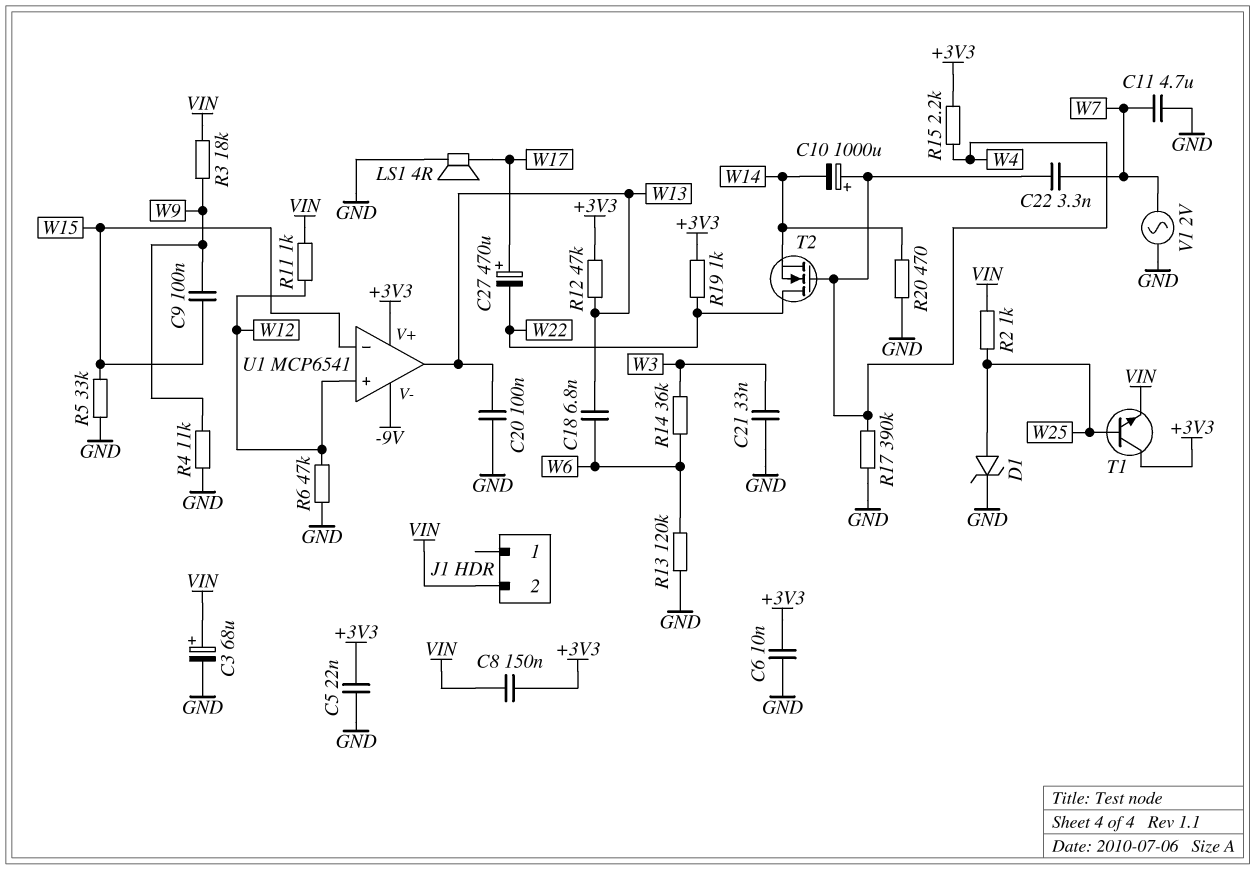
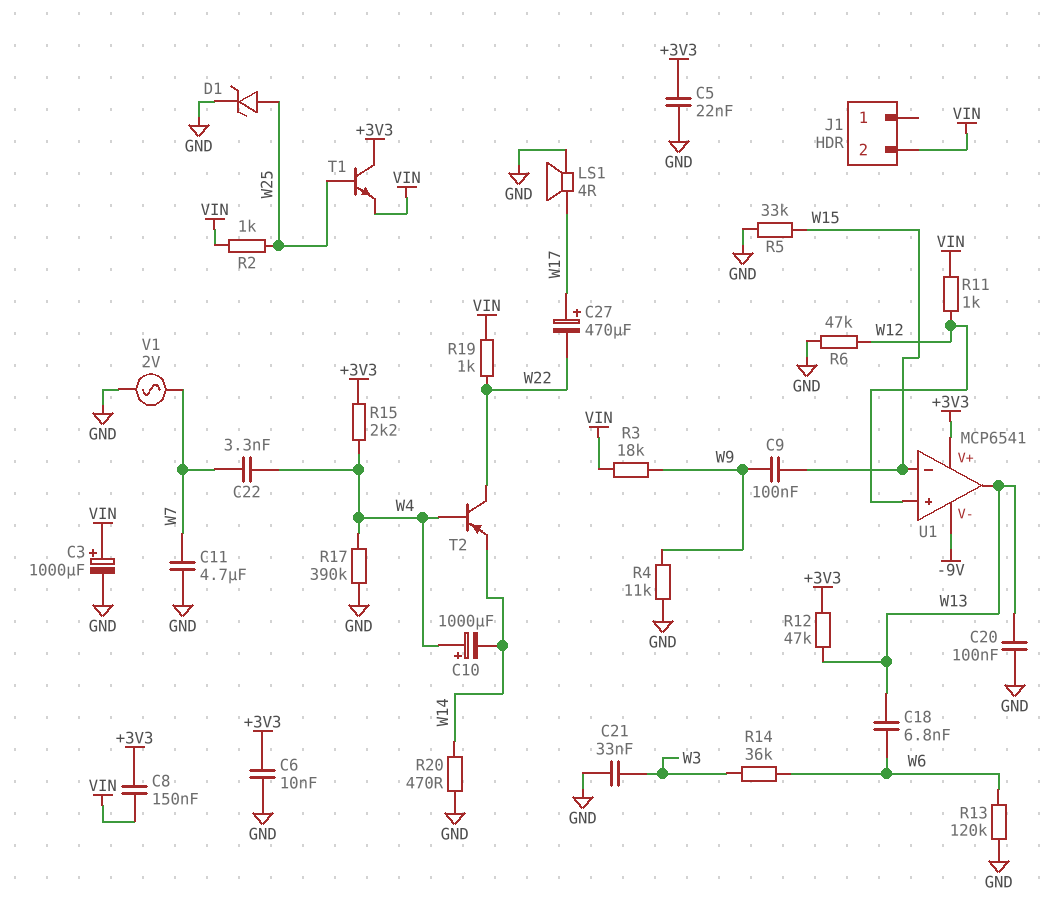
C3: 68uF (plus VIN, minus GND) -> 1000uF (plus VIN, minus GND)
R19: 1k (+3V3, W22) -> 1k (VIN, W22)
T2: NMOS (G W4, D W22, S W14) -> PNP (B W4, C W22, E W14)

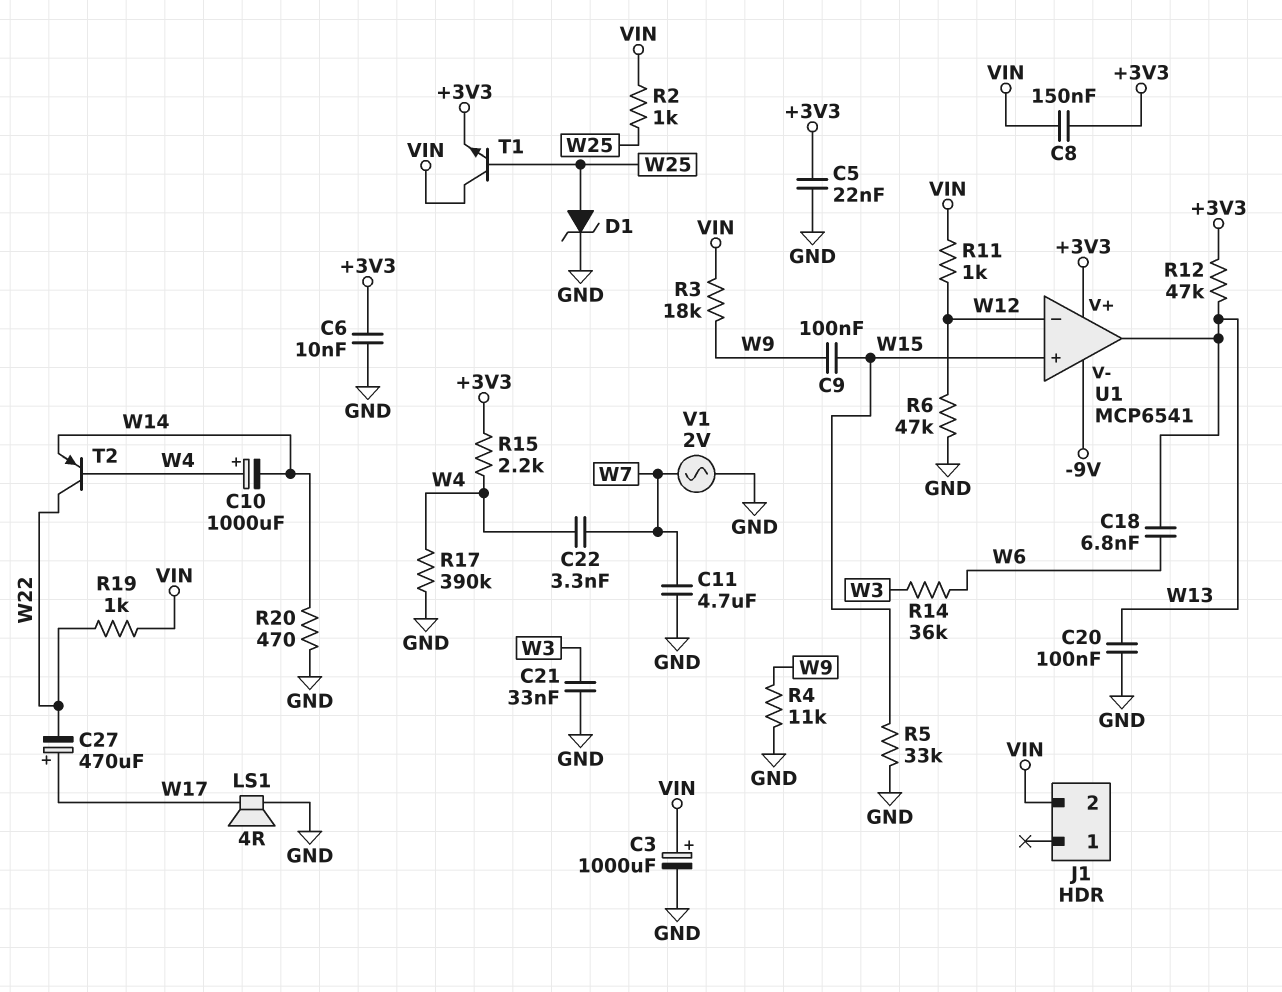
R13: 120k (GND, W6) -> none
T1: NPN (B W25, C +3V3, E VIN) -> NPN (B W25, C VIN, E +3V3)
U1 pin in+: W12 -> W15
U1 pin in-: W15 -> W12

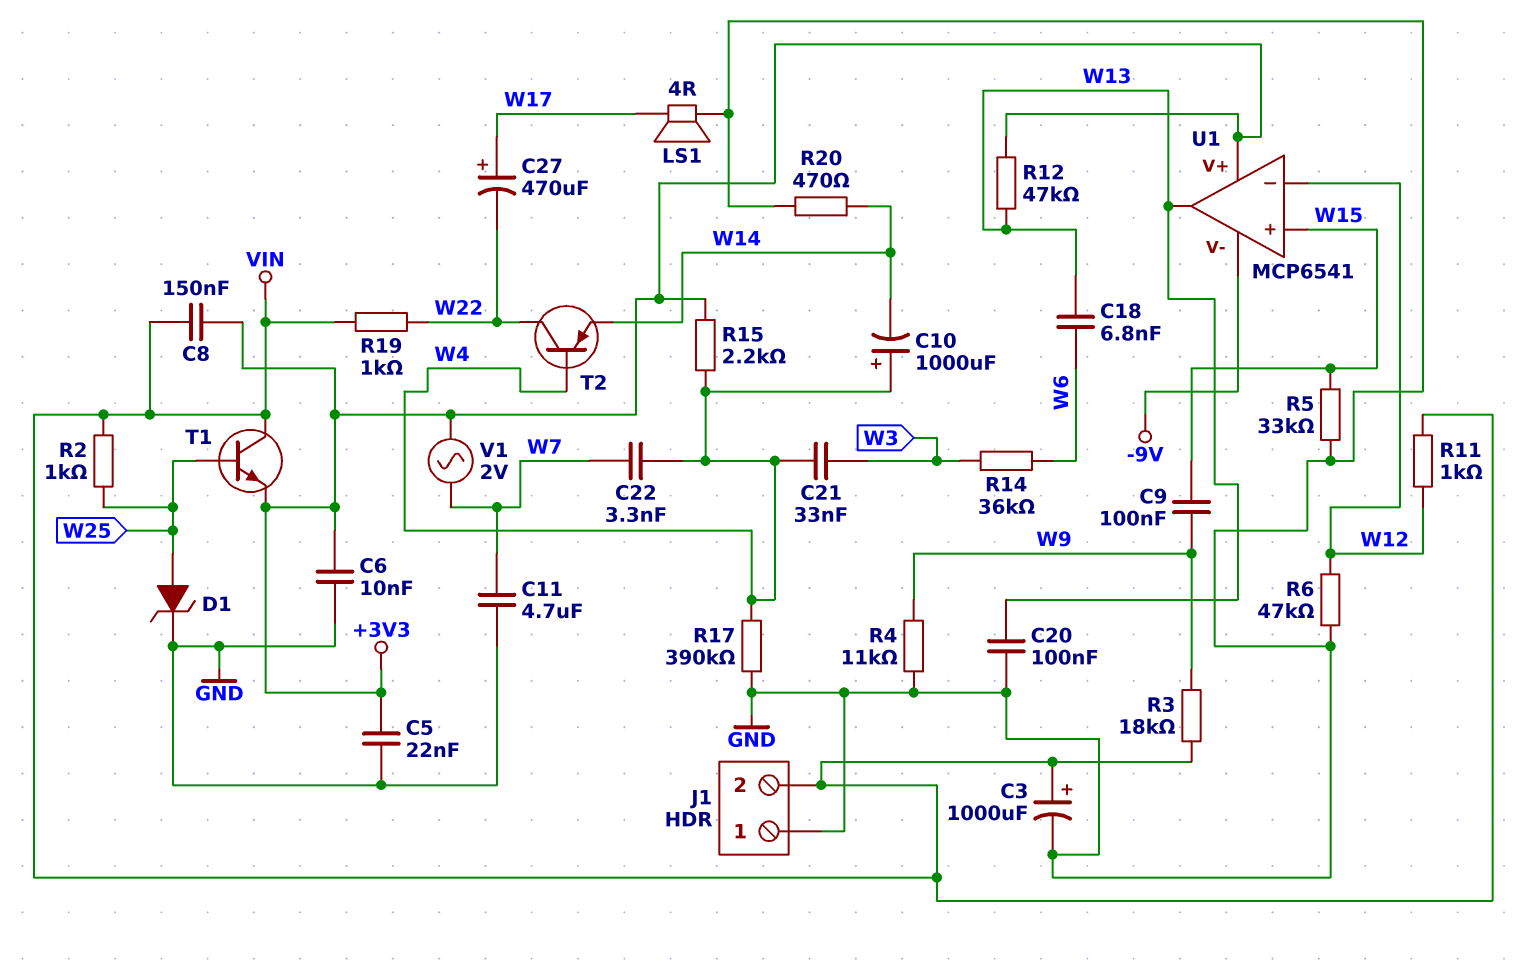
C21: 33nF (GND, W3) -> 33nF (W3, W4)
J1 pin 1: none -> GND
V1: AC 2V (GND, W7) -> AC 2V (+3V3, W7)

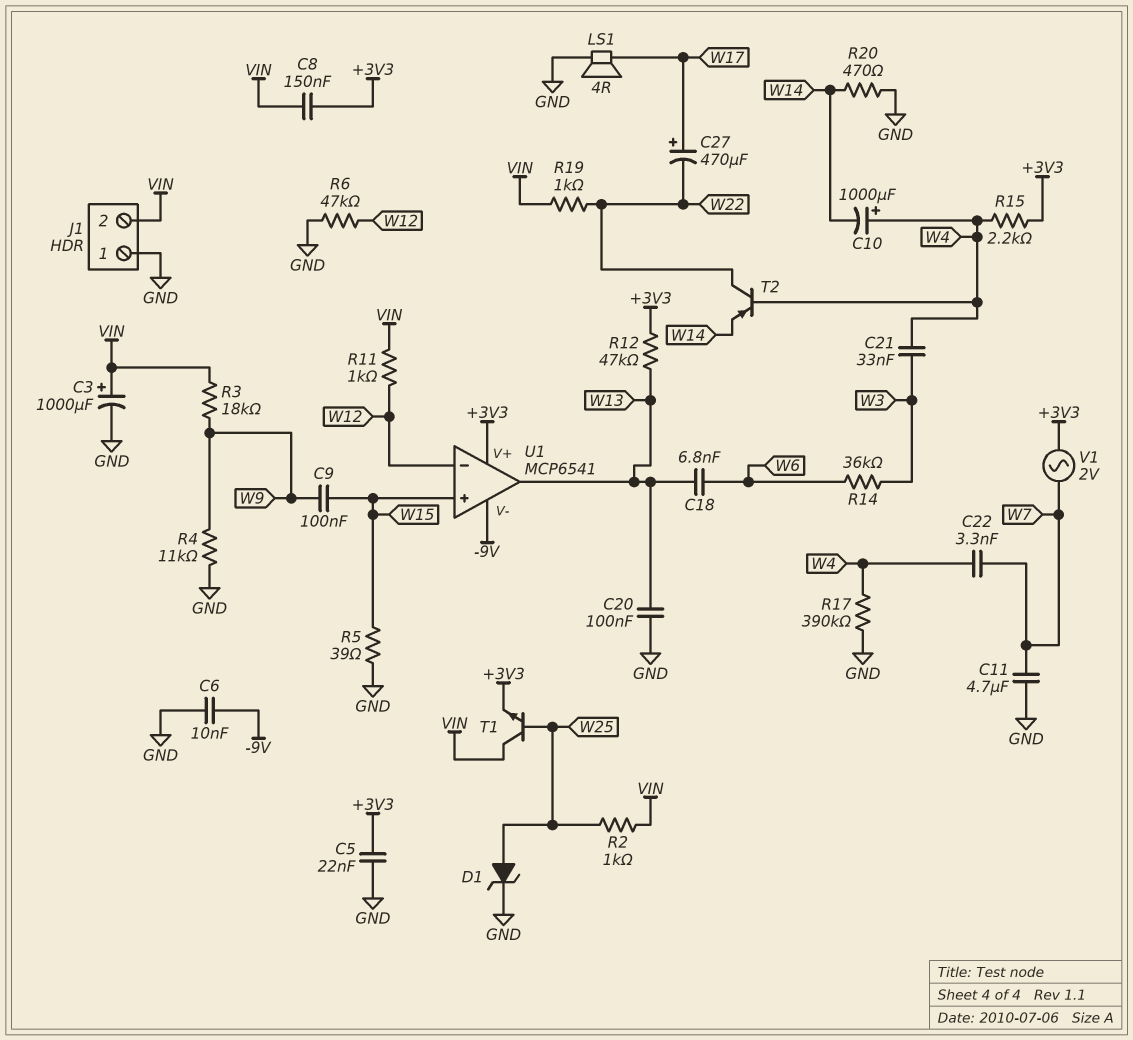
C6: 10nF (+3V3, GND) -> 10nF (-9V, GND)
R5: 33k (GND, W15) -> 39 (GND, W15)

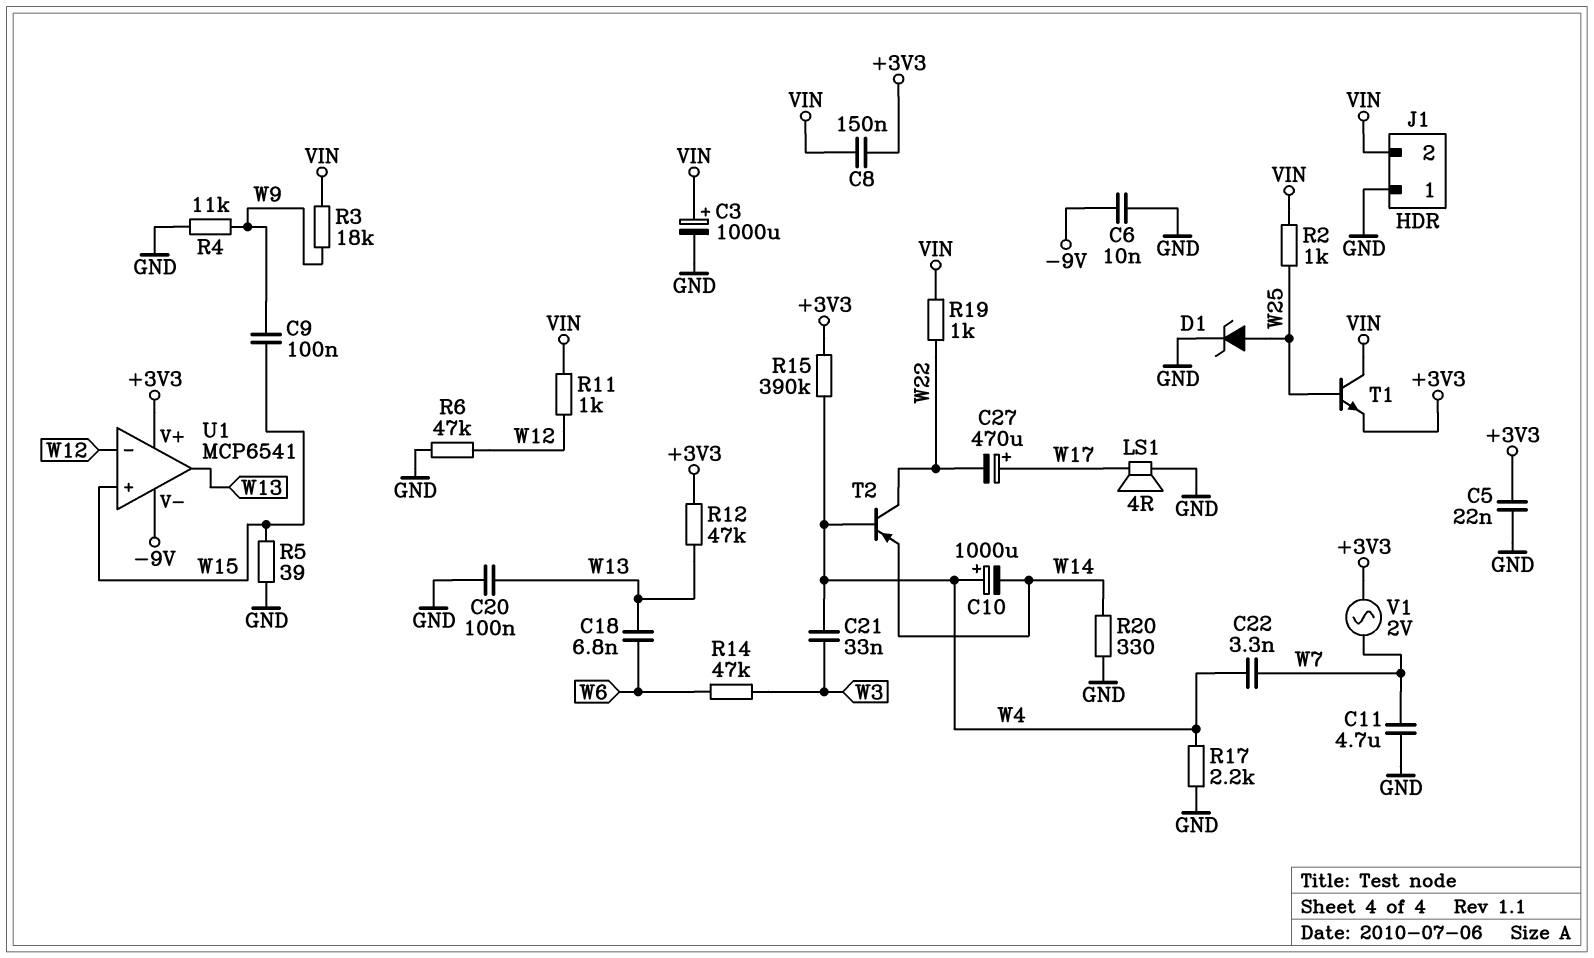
R14: 36k (W3, W6) -> 47k (W3, W6)
R15: 2.2k (+3V3, W4) -> 390k (+3V3, W4)
R17: 390k (GND, W4) -> 2.2k (GND, W4)
R20: 470 (GND, W14) -> 330 (GND, W14)

